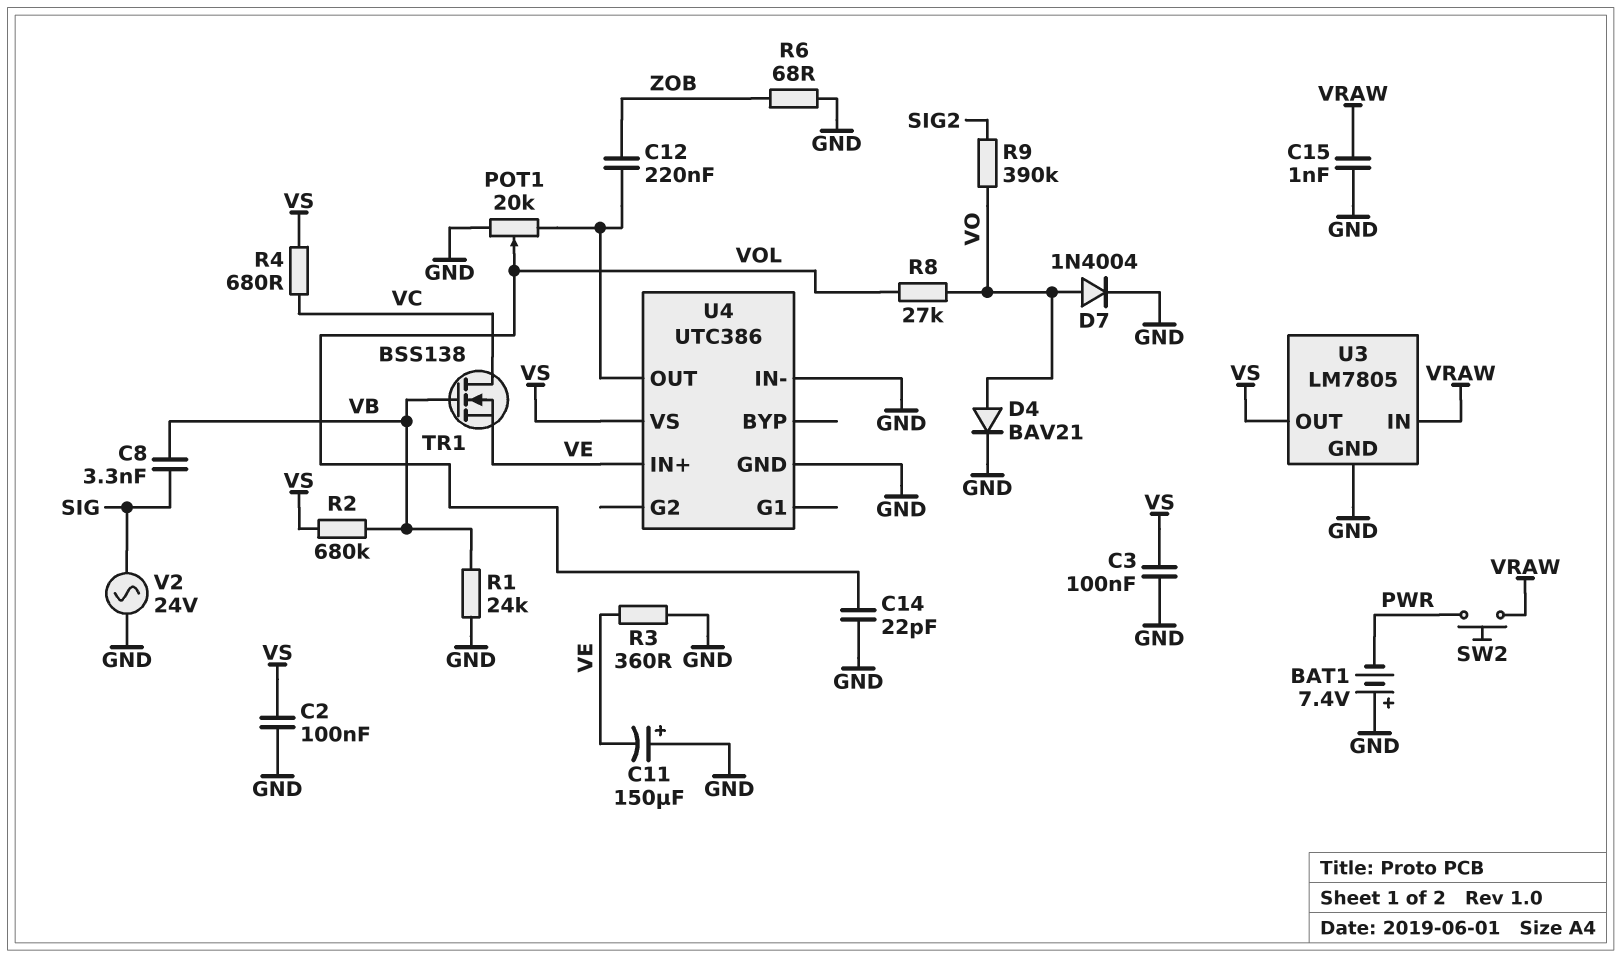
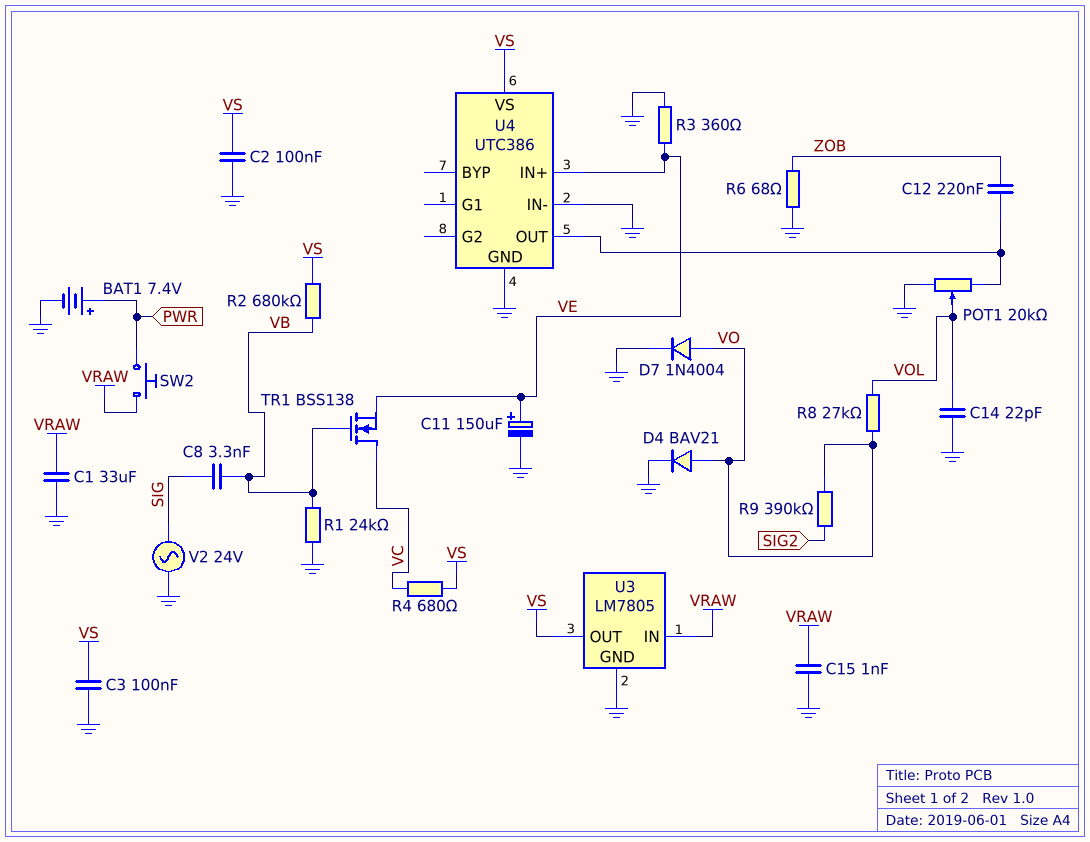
BAT1: 7.4V (plus GND, minus PWR) -> 7.4V (plus PWR, minus GND)
C1: none -> 33uF (GND, VRAW)
C11: 150uF (plus GND, minus VE) -> 150uF (plus VE, minus GND)

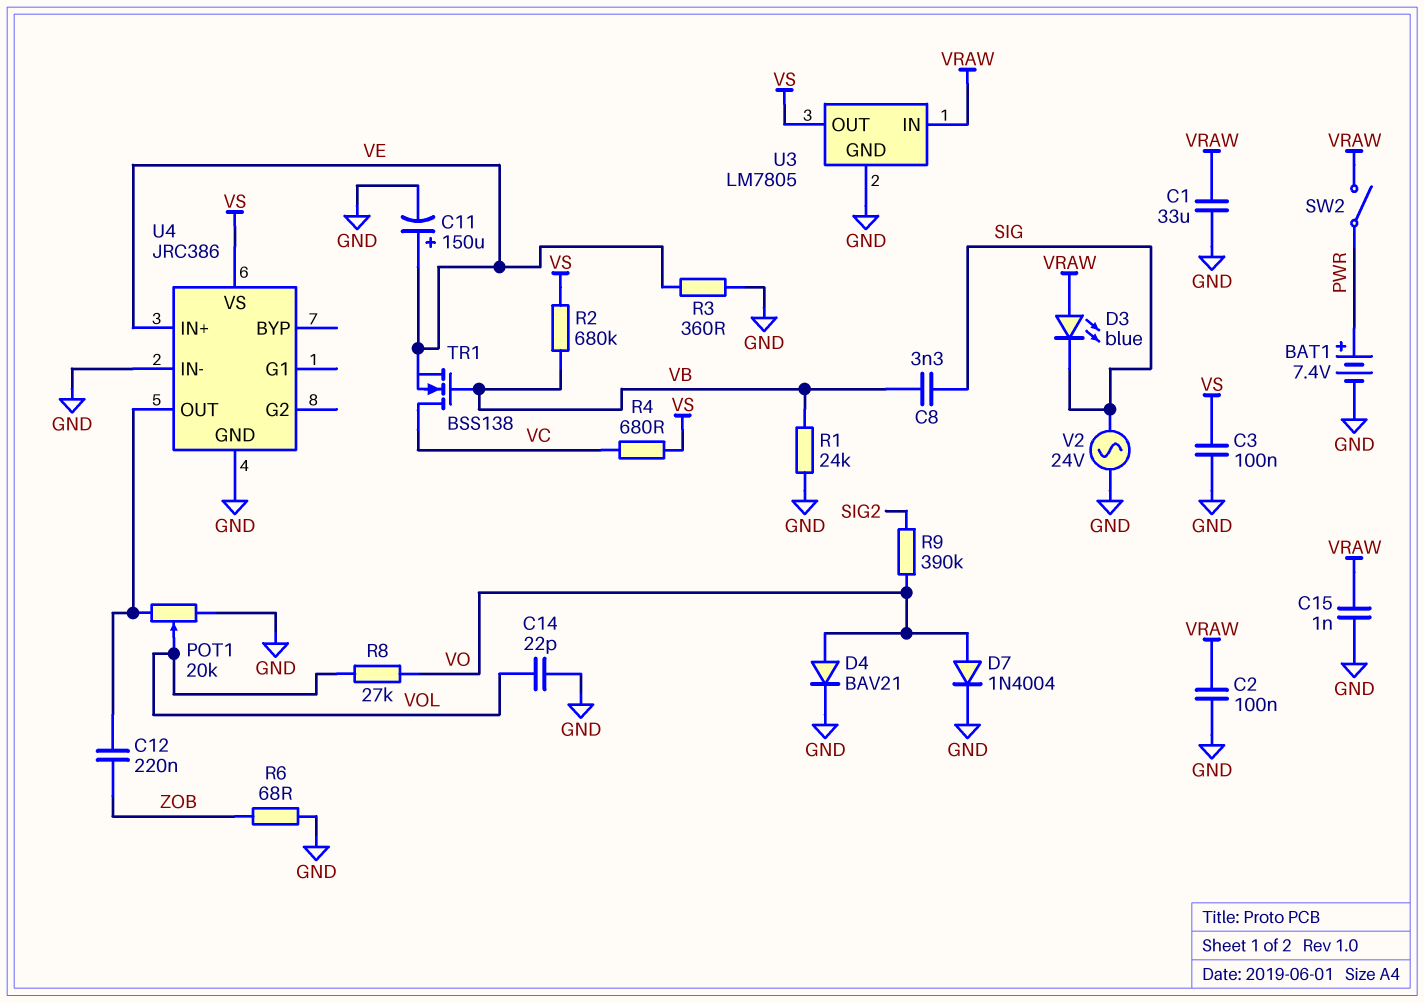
C2: 100nF (GND, VS) -> 100nF (GND, VRAW)
D3: none -> LED blue (A VRAW, K SIG)
SW2: button (PWR, VRAW) -> switch (PWR, VRAW)
U4: UTC386 -> JRC386

